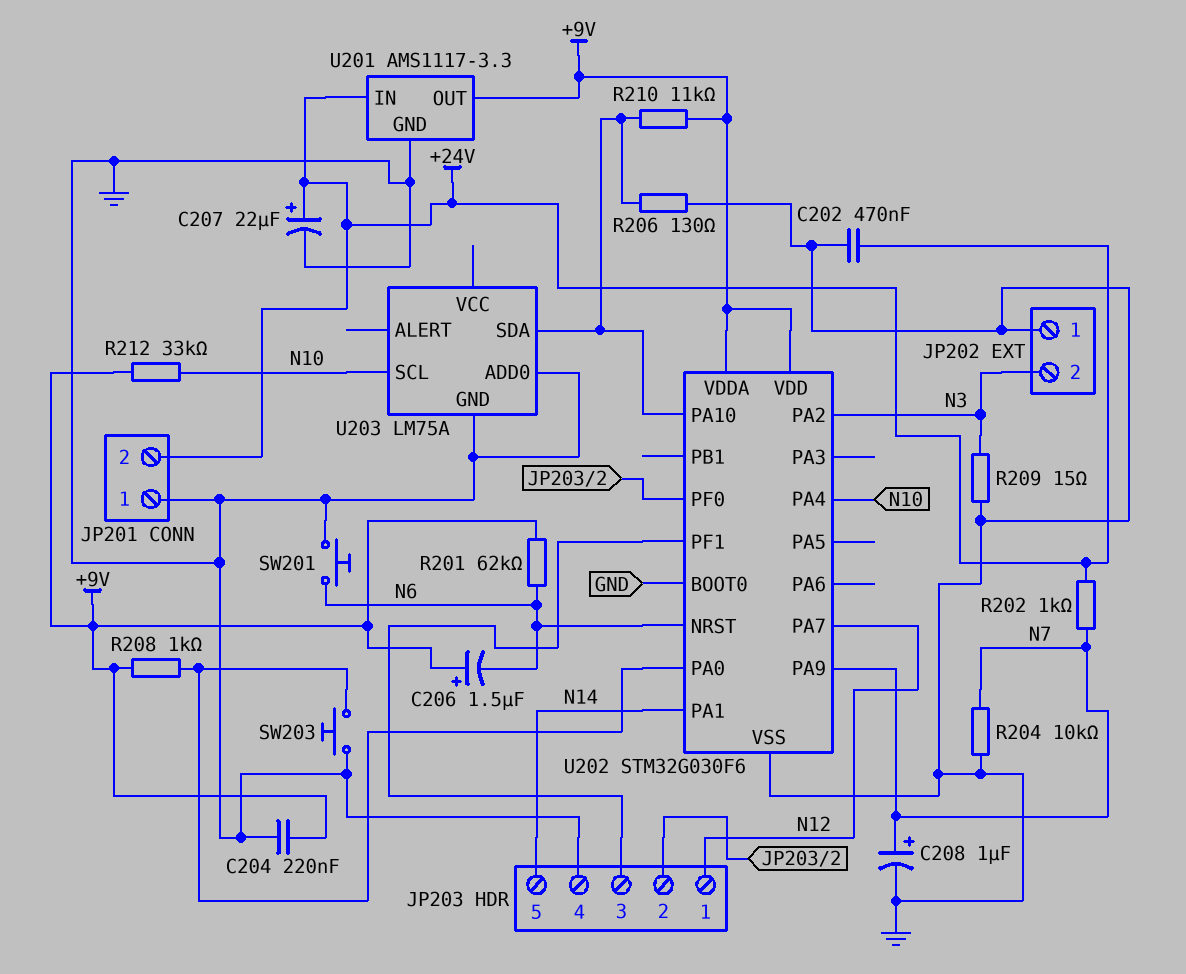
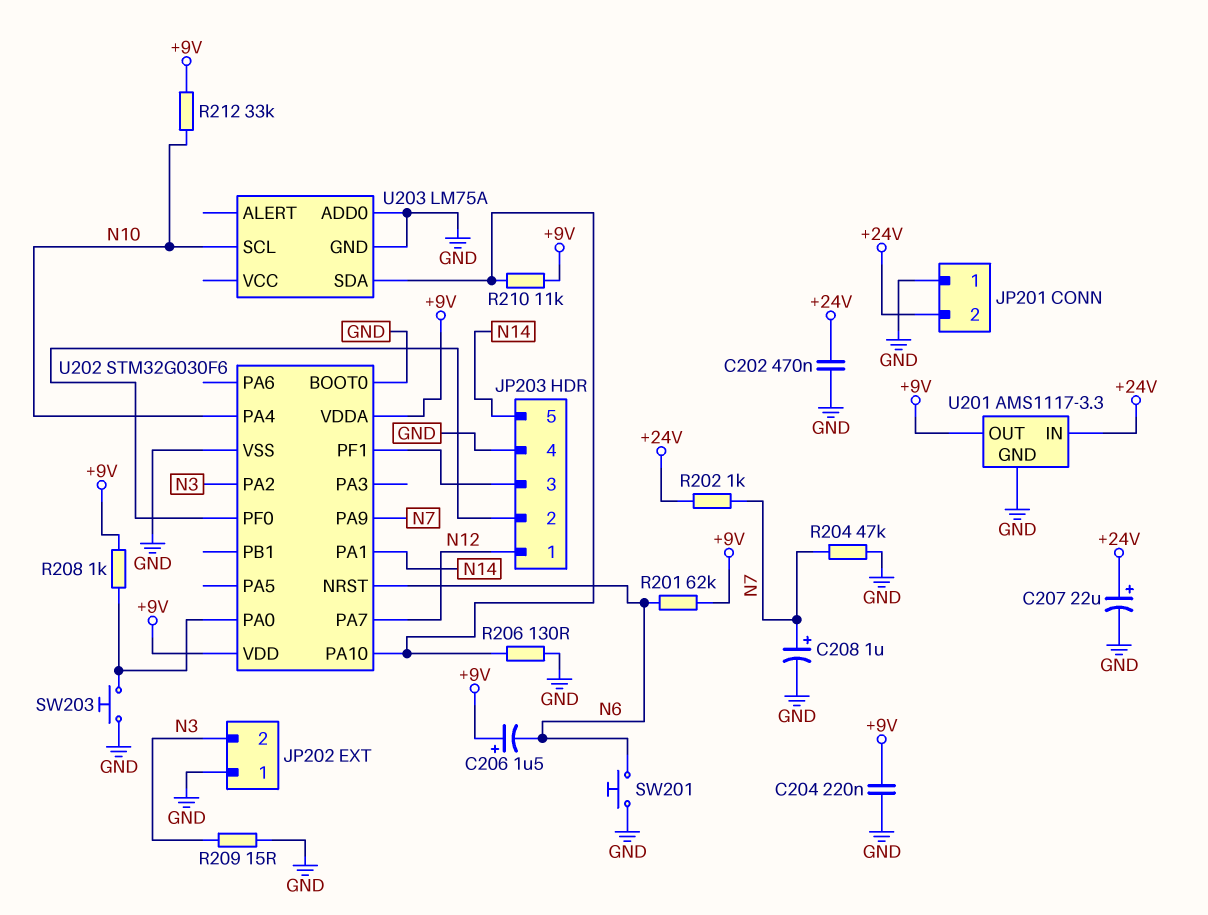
R204: 10k (GND, N7) -> 47k (GND, N7)

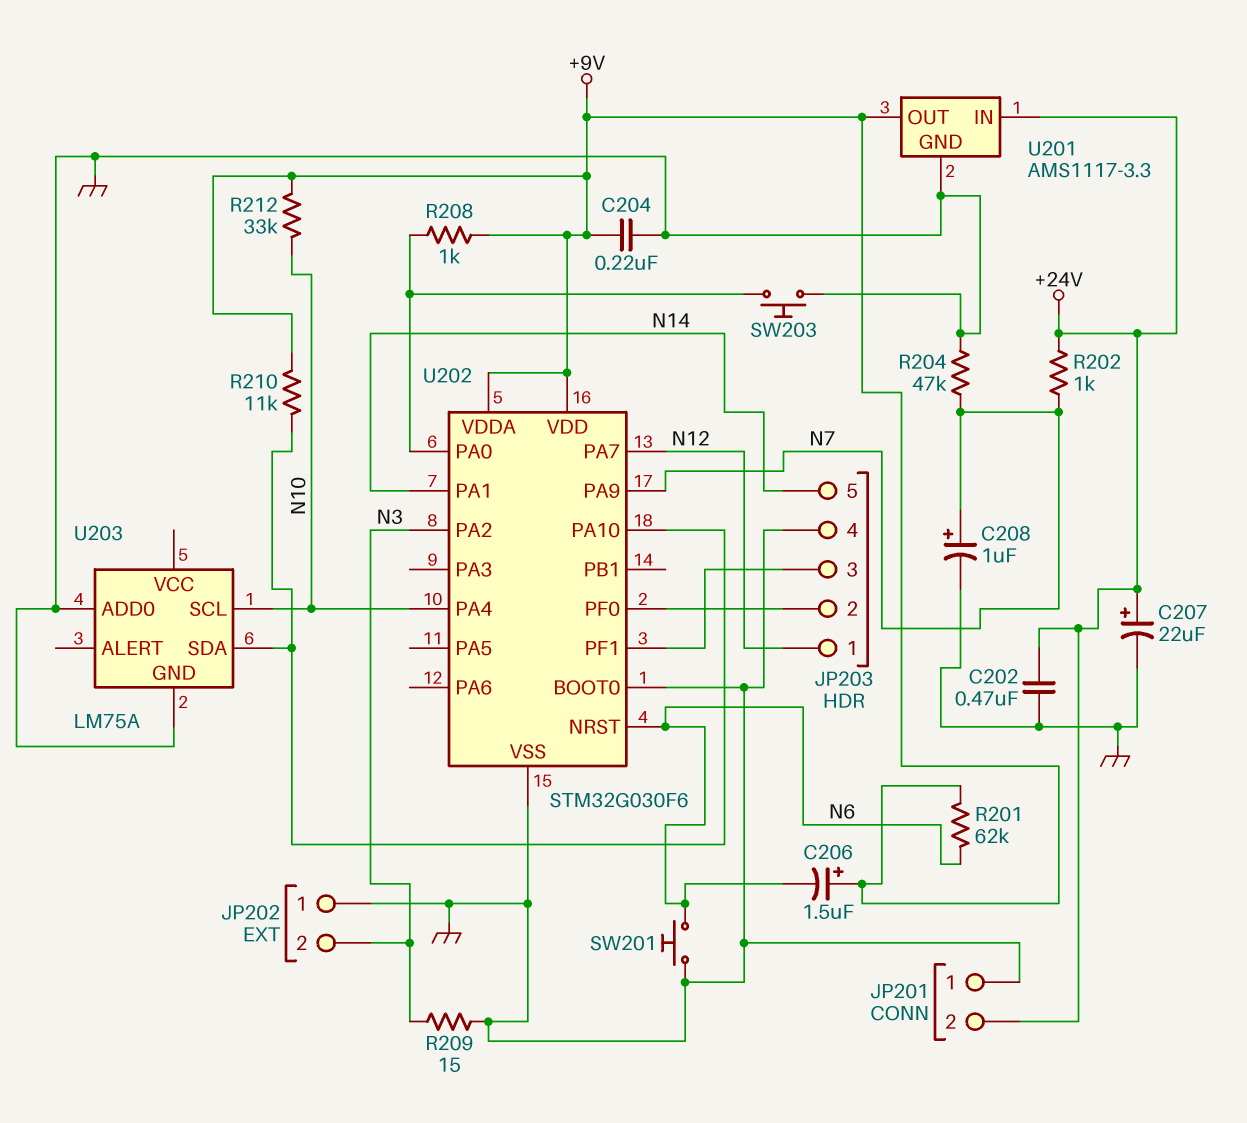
R206: 130 (GND, U202/PA10) -> none

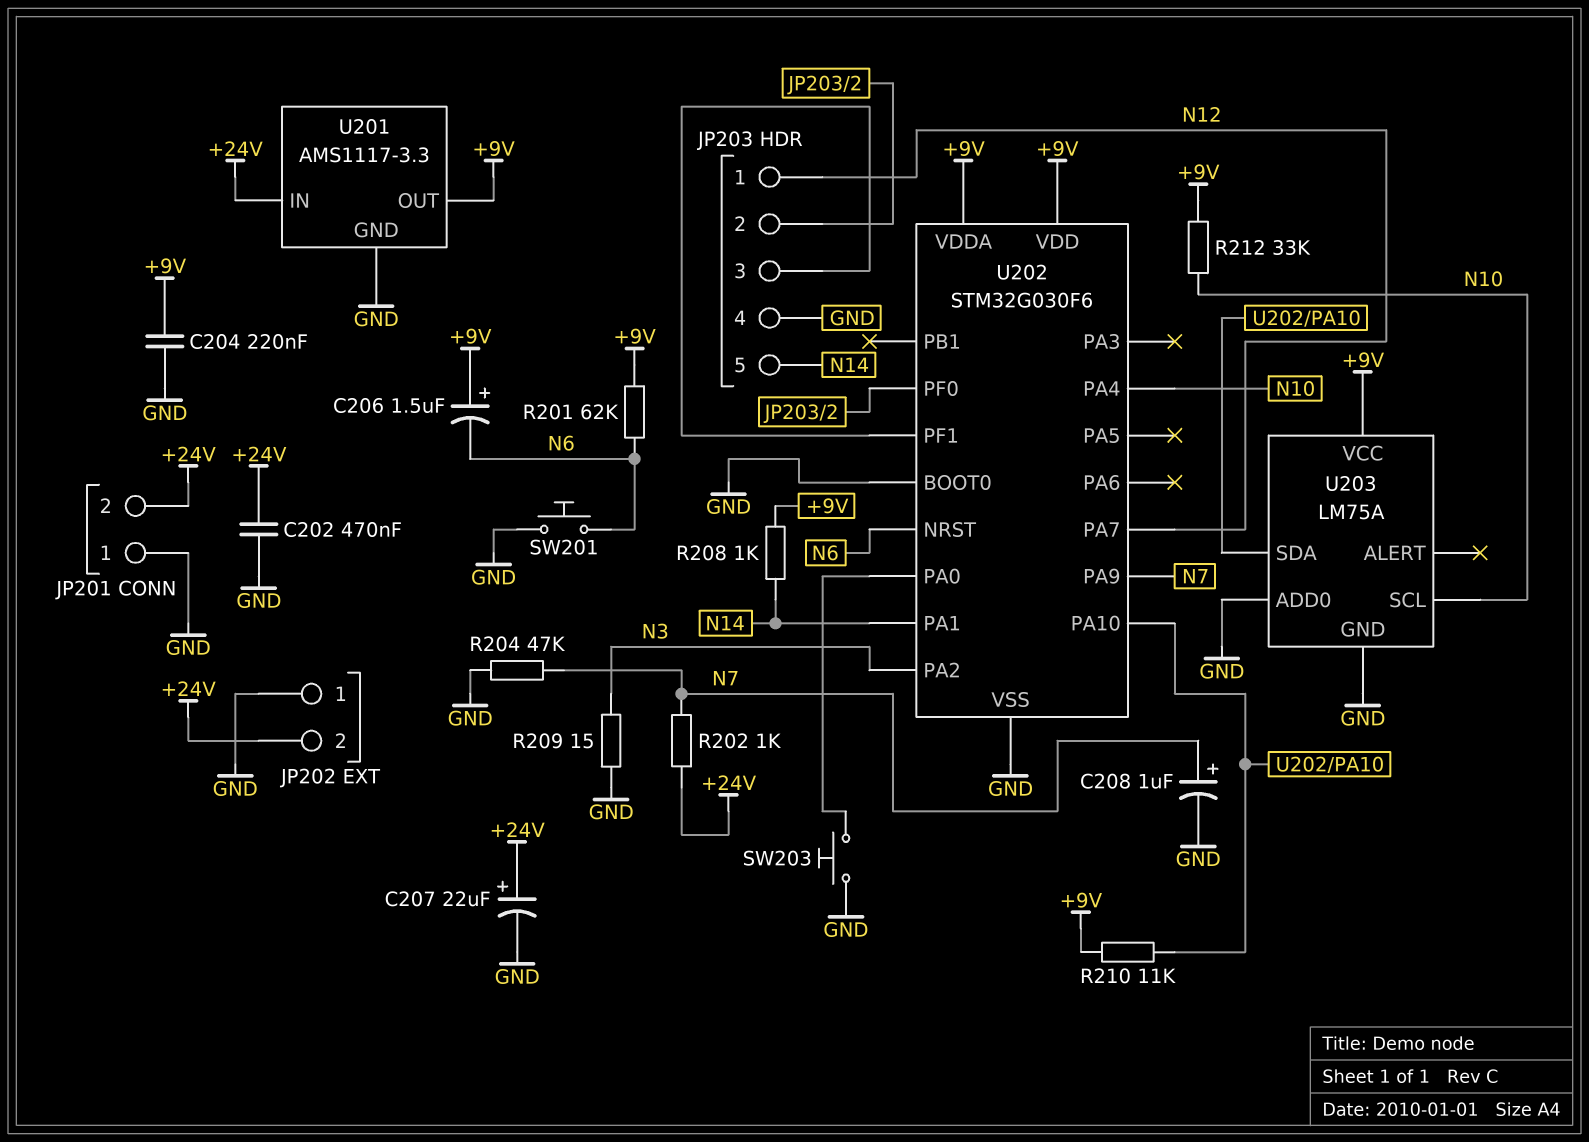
JP202 pin 2: N3 -> +24V
R208: 1k (+9V, U202/PA0) -> 1k (+9V, N14)
U203 pin VCC: none -> +9V

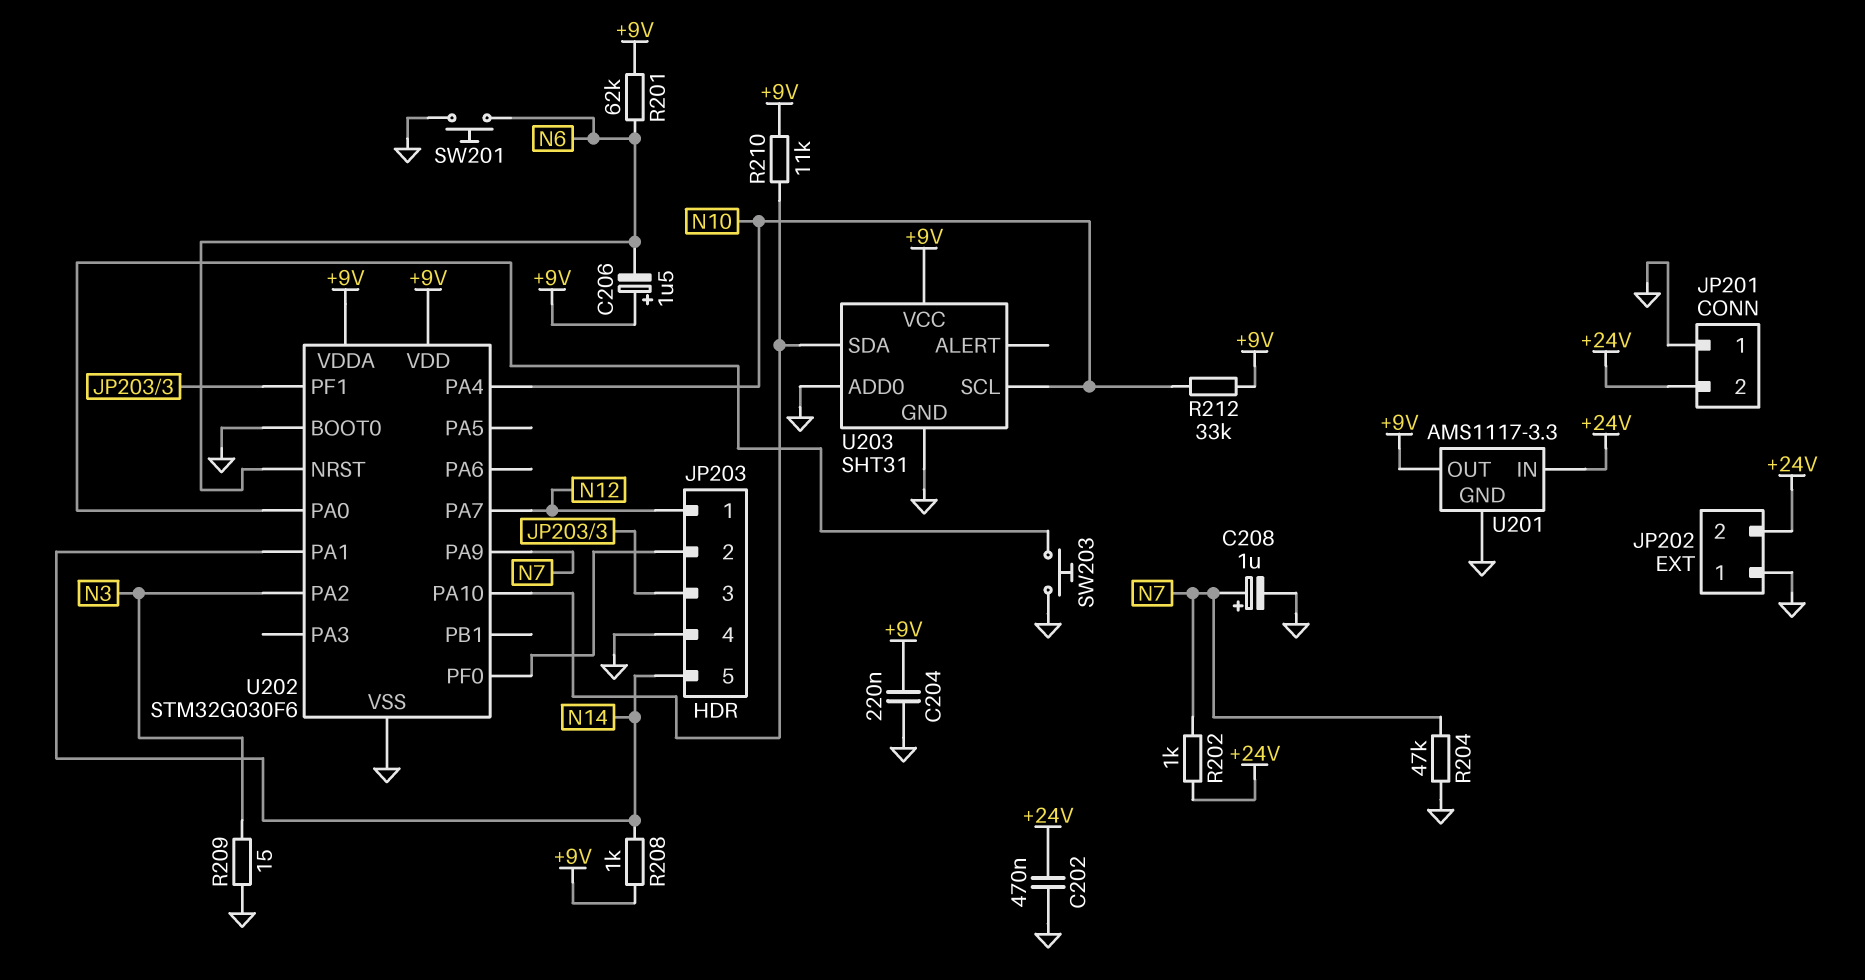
C207: 22uF (plus +24V, minus GND) -> none
U203: LM75A -> SHT31

